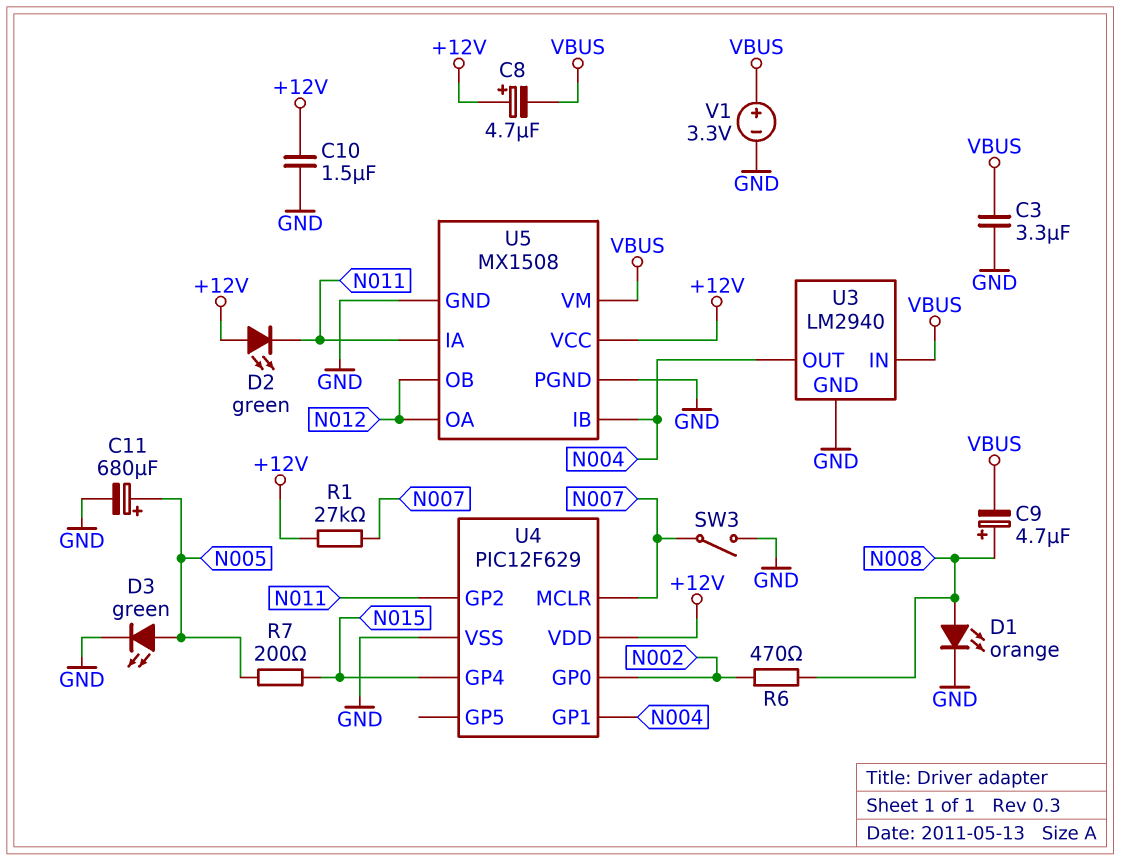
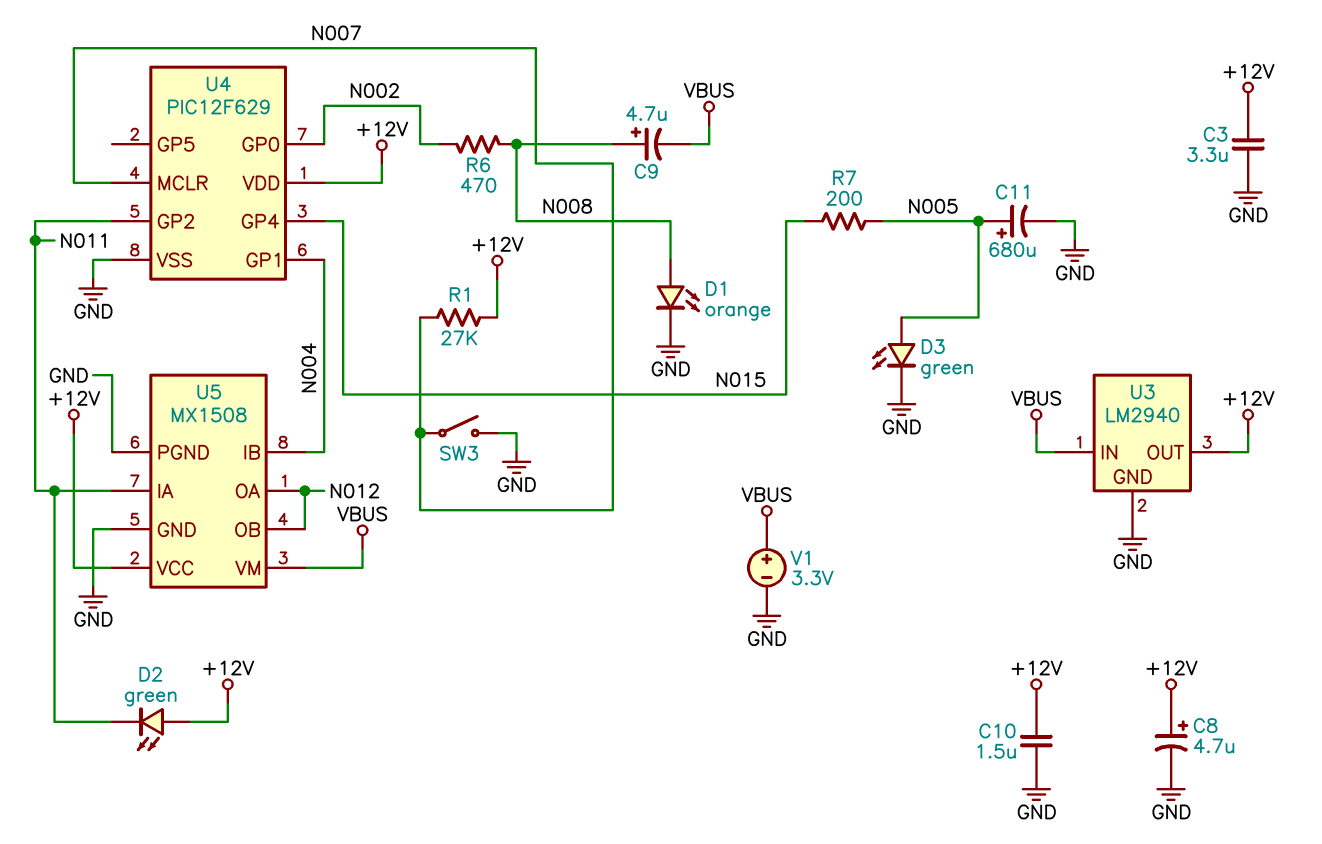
C3: 3.3uF (GND, VBUS) -> 3.3uF (+12V, GND)
C8: 4.7uF (plus +12V, minus VBUS) -> 4.7uF (plus +12V, minus GND)
U3 pin OUT: N004 -> +12V

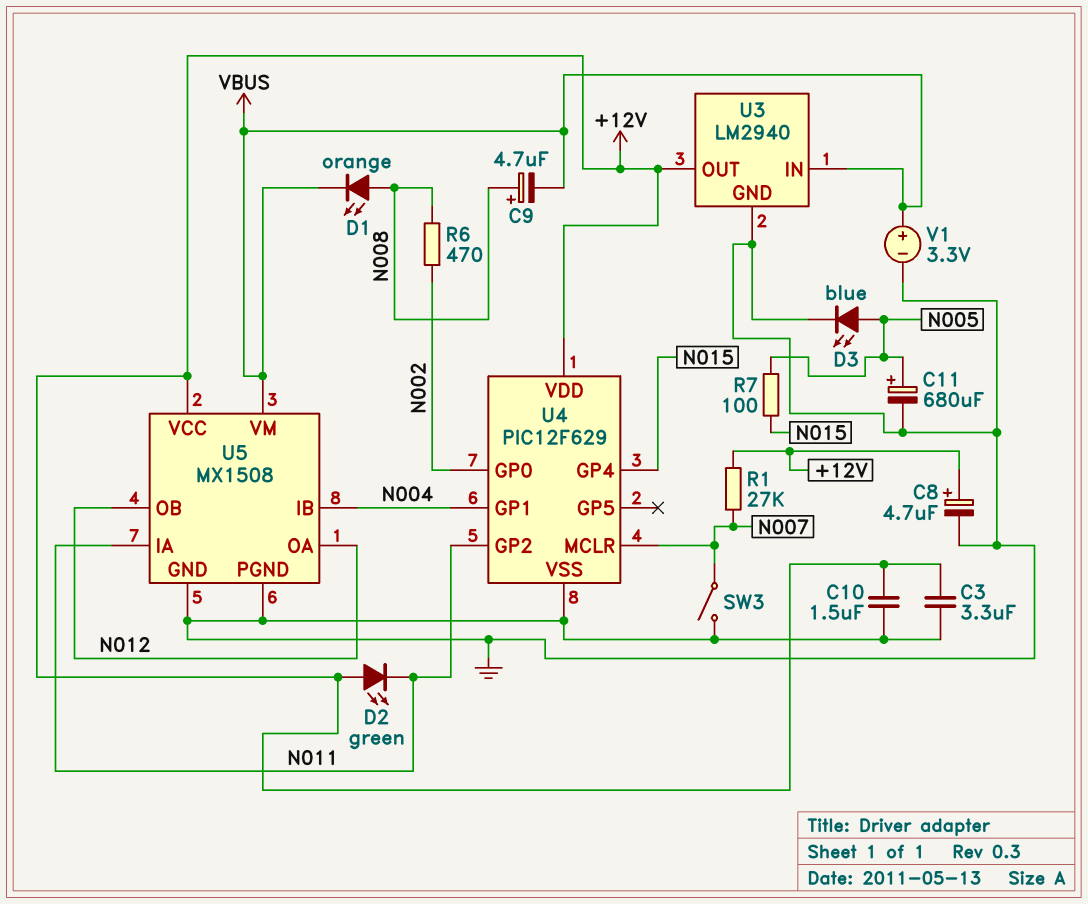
D1: LED orange (A N008, K GND) -> LED orange (A N008, K VBUS)
D3: LED green (A N005, K GND) -> LED blue (A N005, K GND)
R7: 200 (N005, N015) -> 100 (N005, N015)

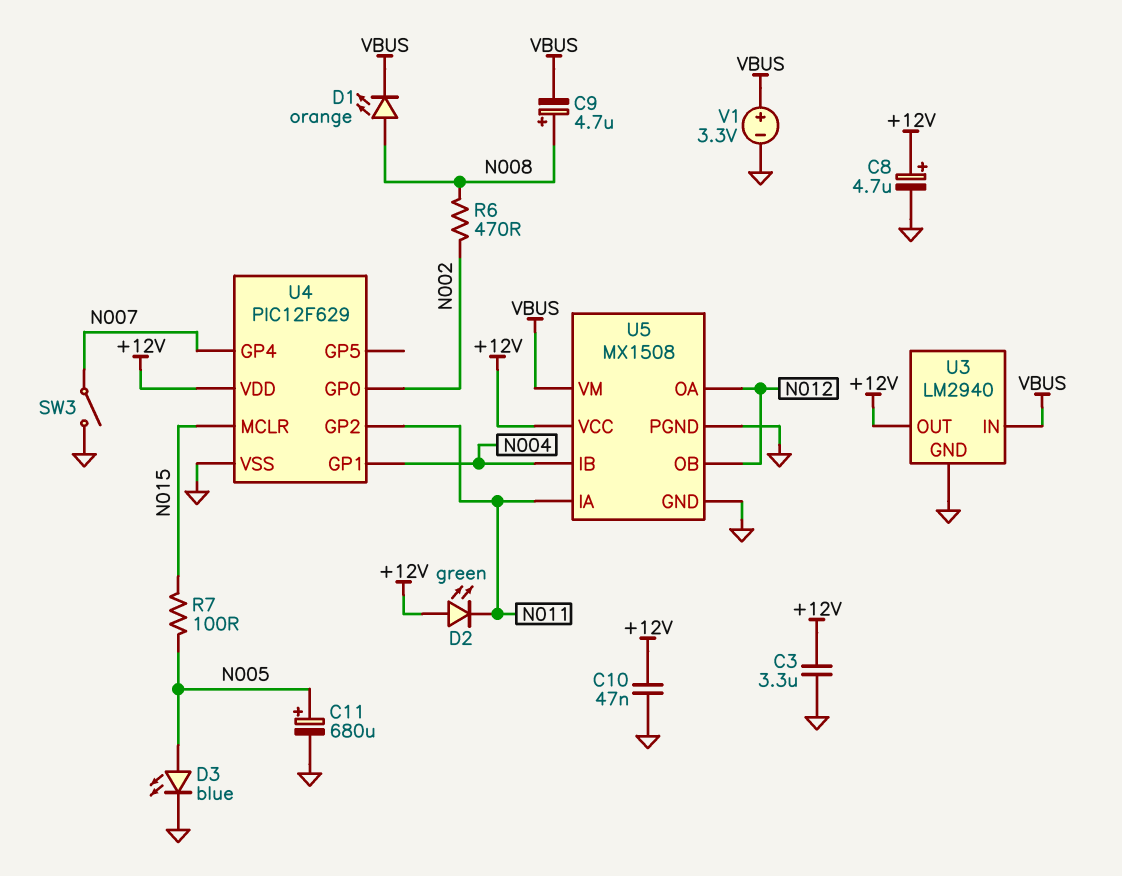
C10: 1.5uF (+12V, GND) -> 47nF (+12V, GND)
R1: 27k (+12V, N007) -> none
U4 pin GP4: N015 -> N007
U4 pin MCLR: N007 -> N015

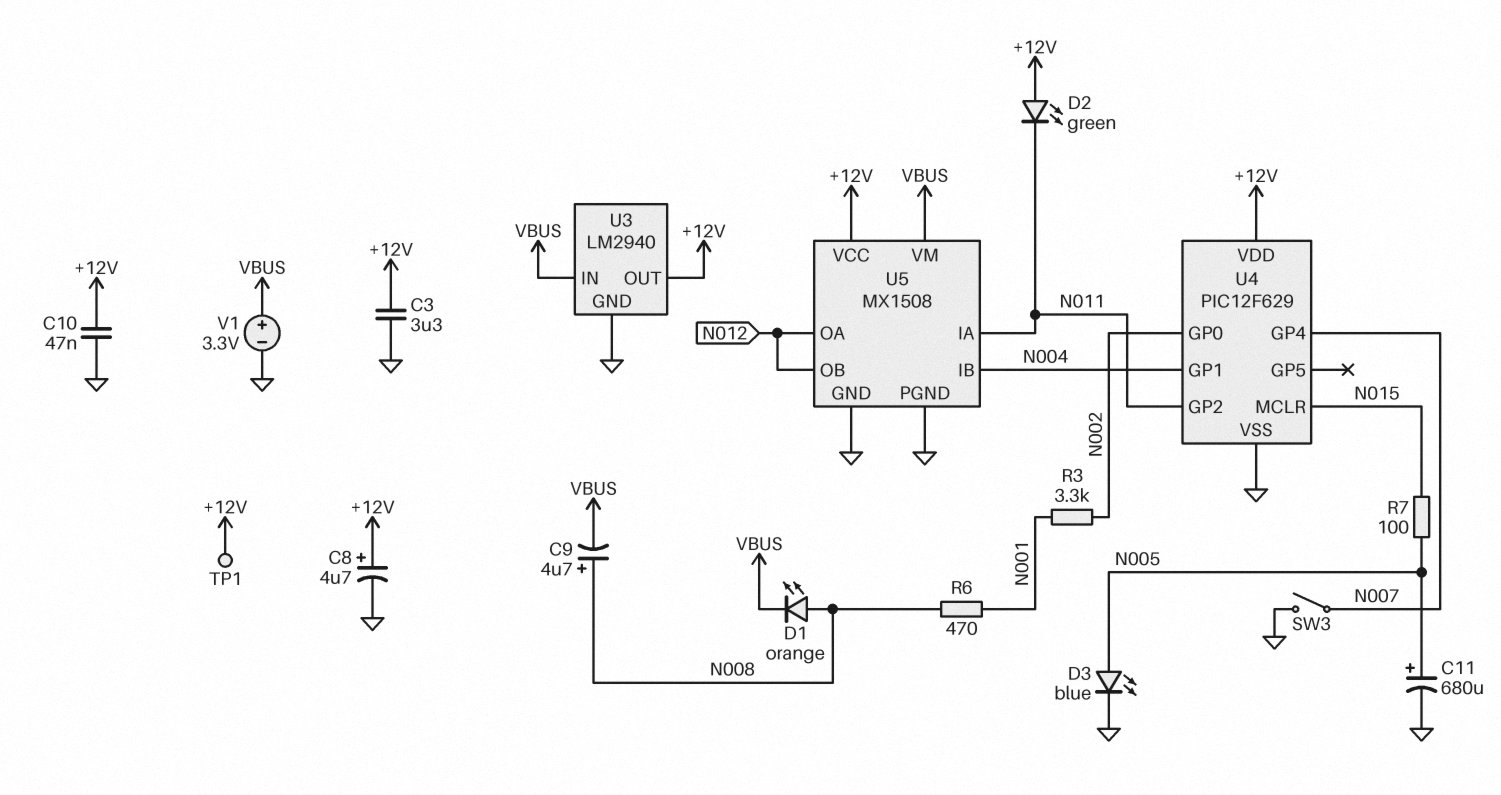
R3: none -> 3.3k (N001, N002)
R6: 470 (N002, N008) -> 470 (N001, N008)
TP1: none -> test point (+12V)

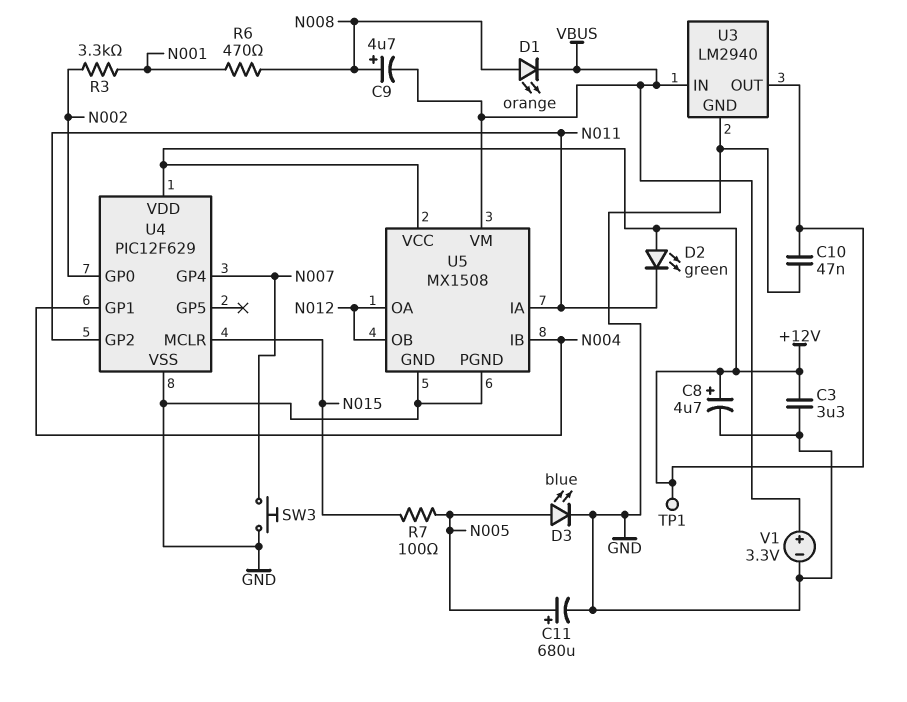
SW3: switch (GND, N007) -> button (GND, N007)

